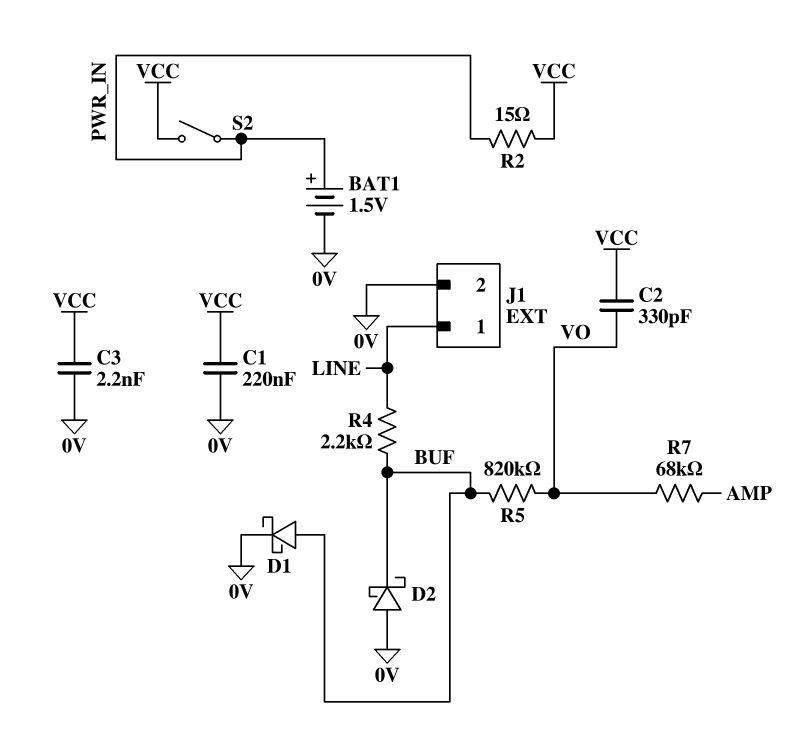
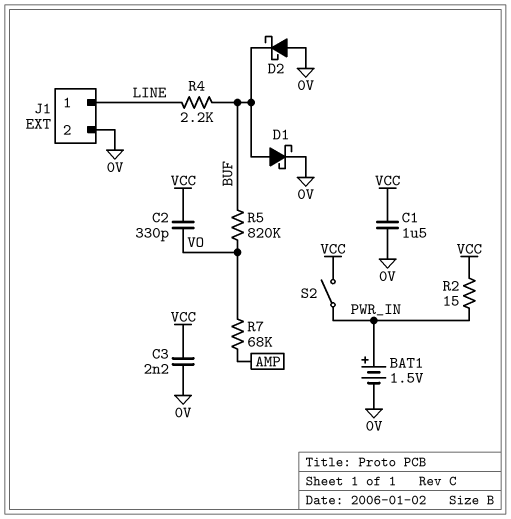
C1: 220nF (0V, VCC) -> 1.5uF (0V, VCC)

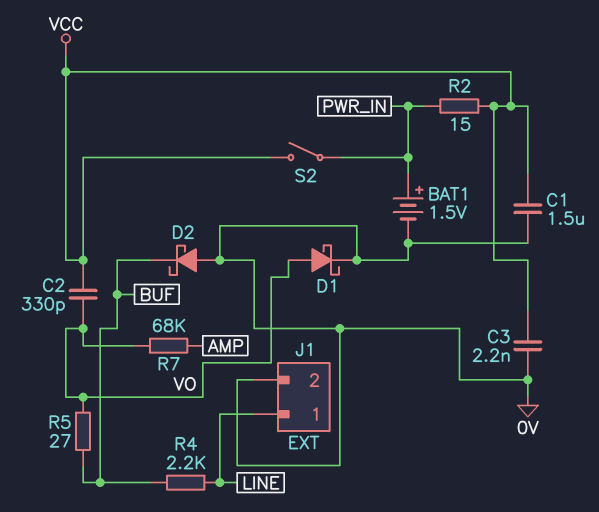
D1: schottky (A BUF, K 0V) -> schottky (A VO, K 0V)
R5: 820k (BUF, VO) -> 27 (BUF, VO)

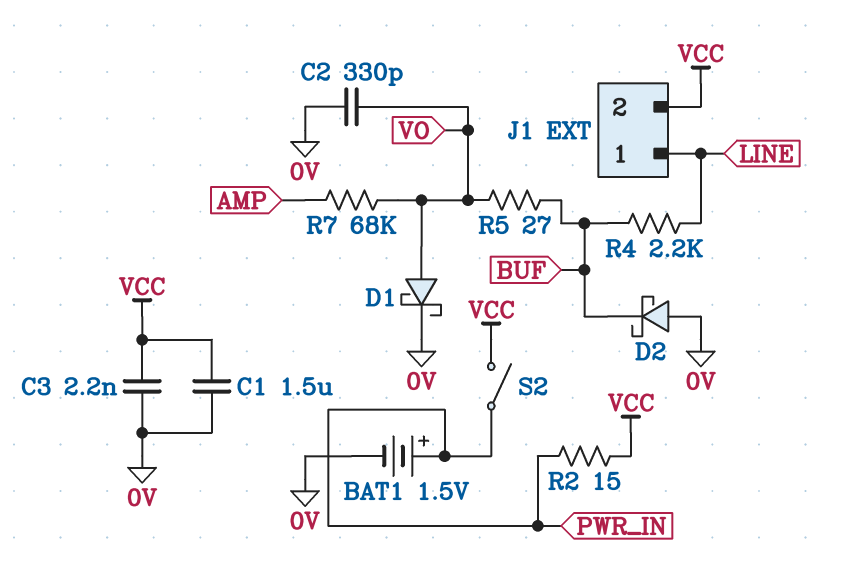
C2: 330pF (VCC, VO) -> 330pF (0V, VO)
J1 pin 2: 0V -> VCC

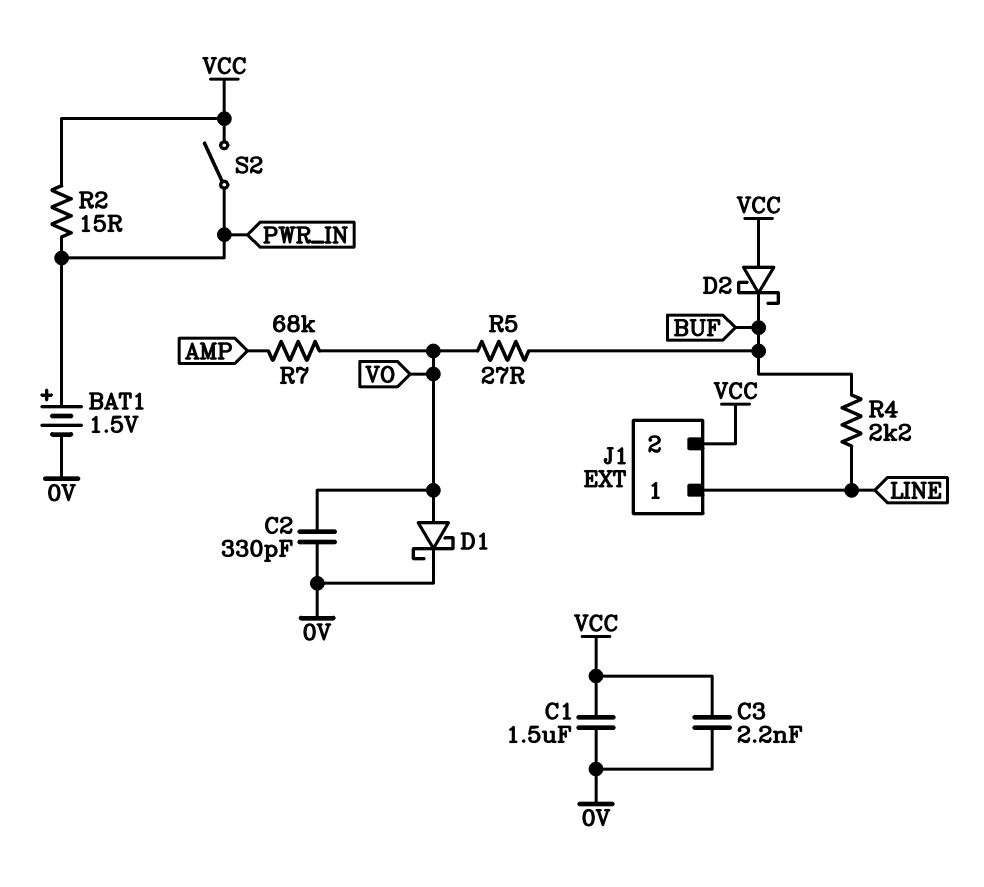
D2: schottky (A 0V, K BUF) -> schottky (A VCC, K BUF)

